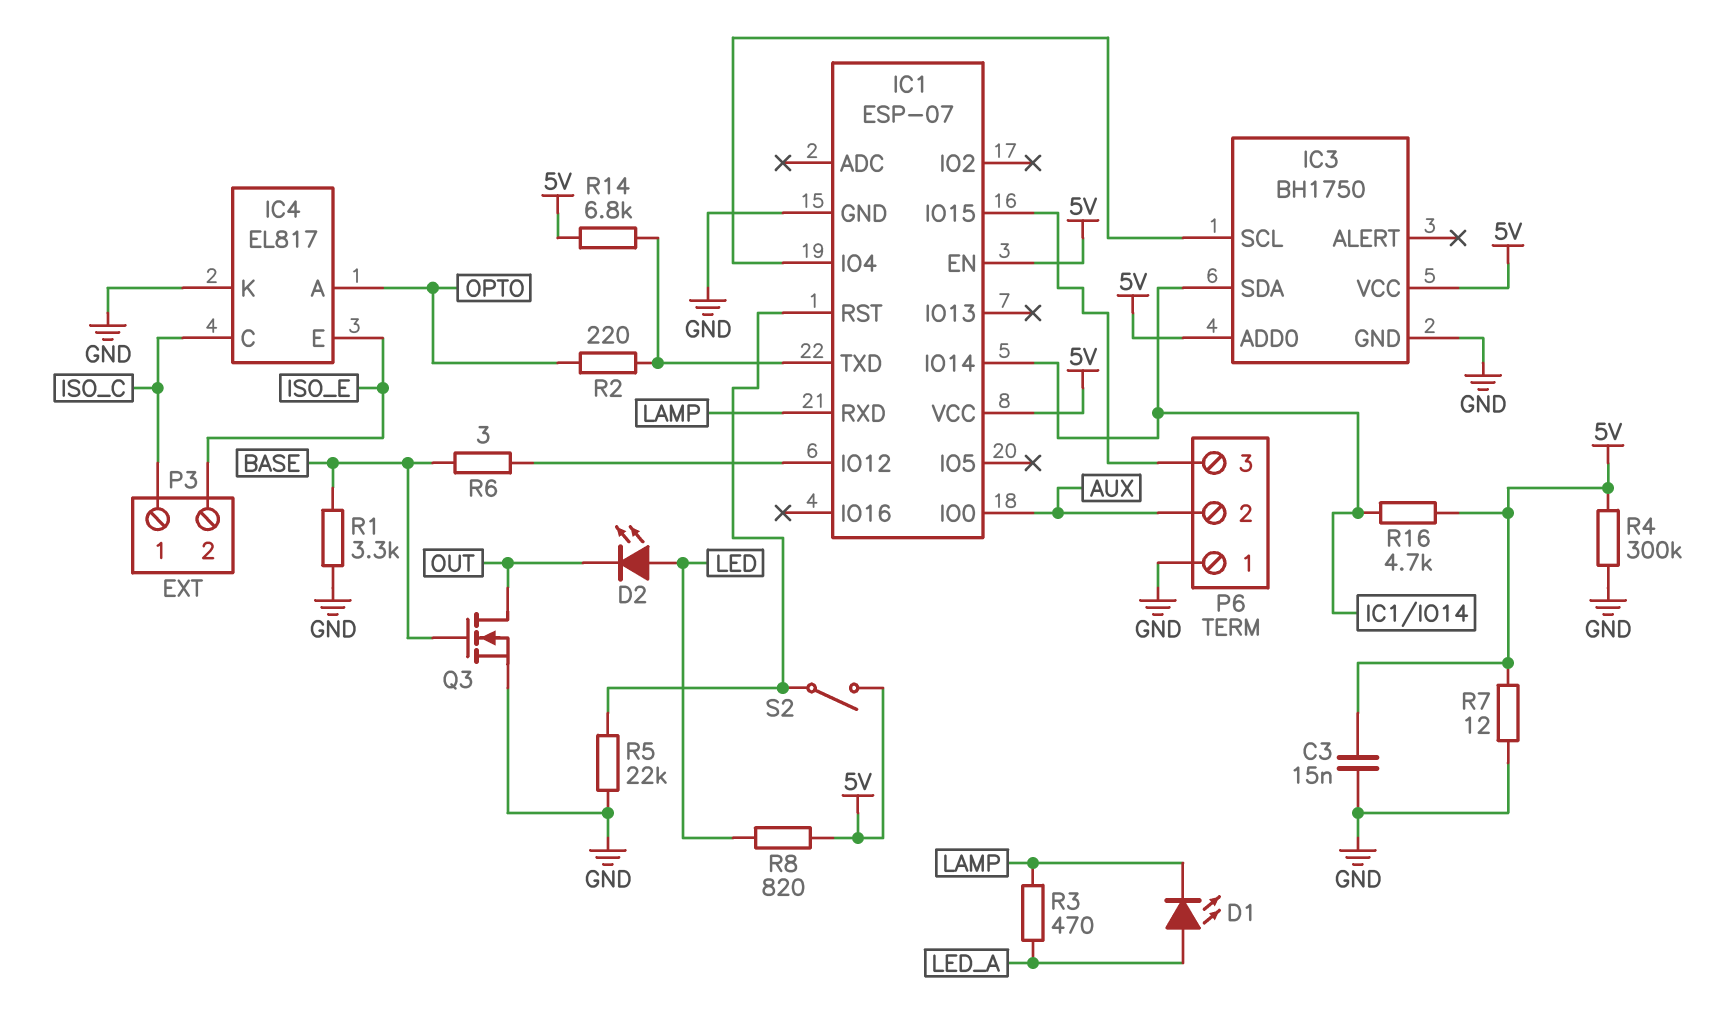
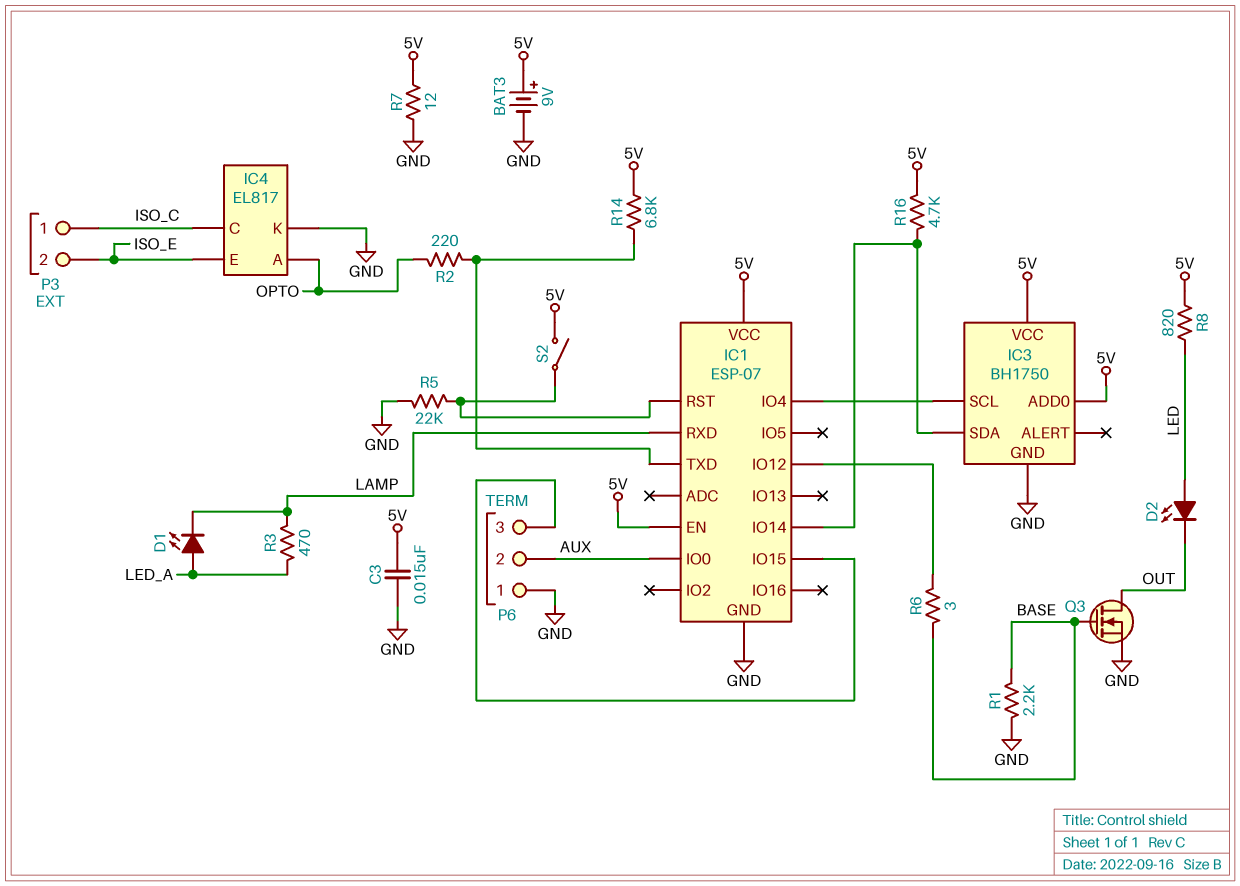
BAT3: none -> 9V (plus 5V, minus GND)
R1: 3.3k (BASE, GND) -> 2.2k (BASE, GND)
R4: 300k (5V, GND) -> none

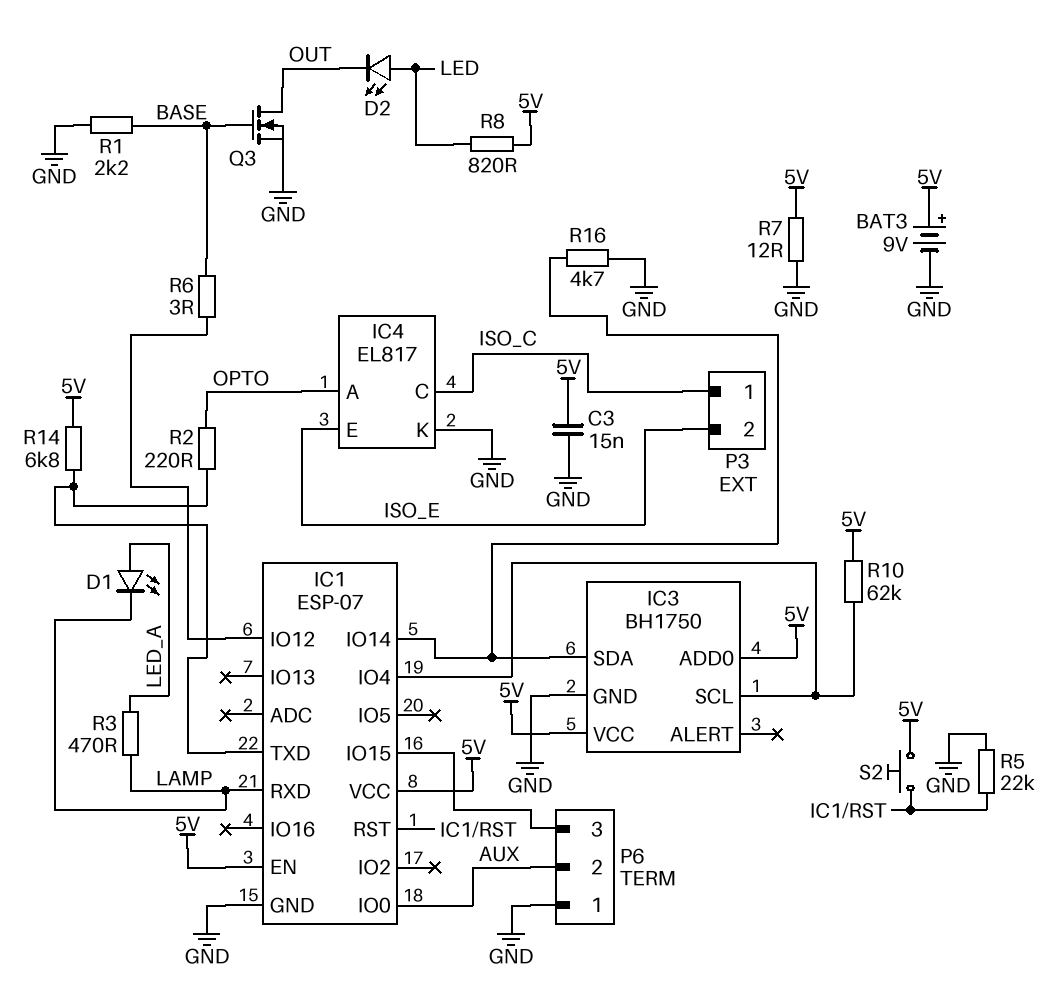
R10: none -> 62k (5V, IC1/IO4)
R16: 4.7k (5V, IC1/IO14) -> 4.7k (GND, IC1/IO14)
S2: switch (5V, IC1/RST) -> button (5V, IC1/RST)

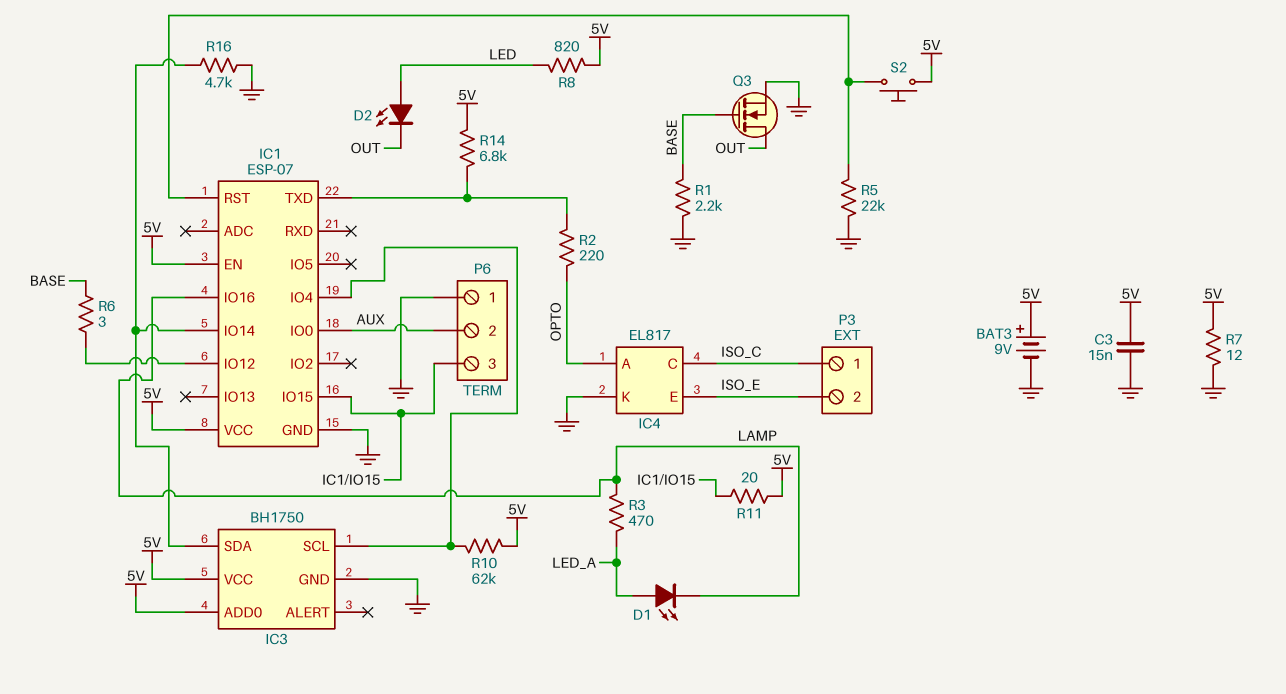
IC1 pin IO16: none -> LAMP
IC1 pin RXD: LAMP -> none
R11: none -> 20 (5V, IC1/IO15)

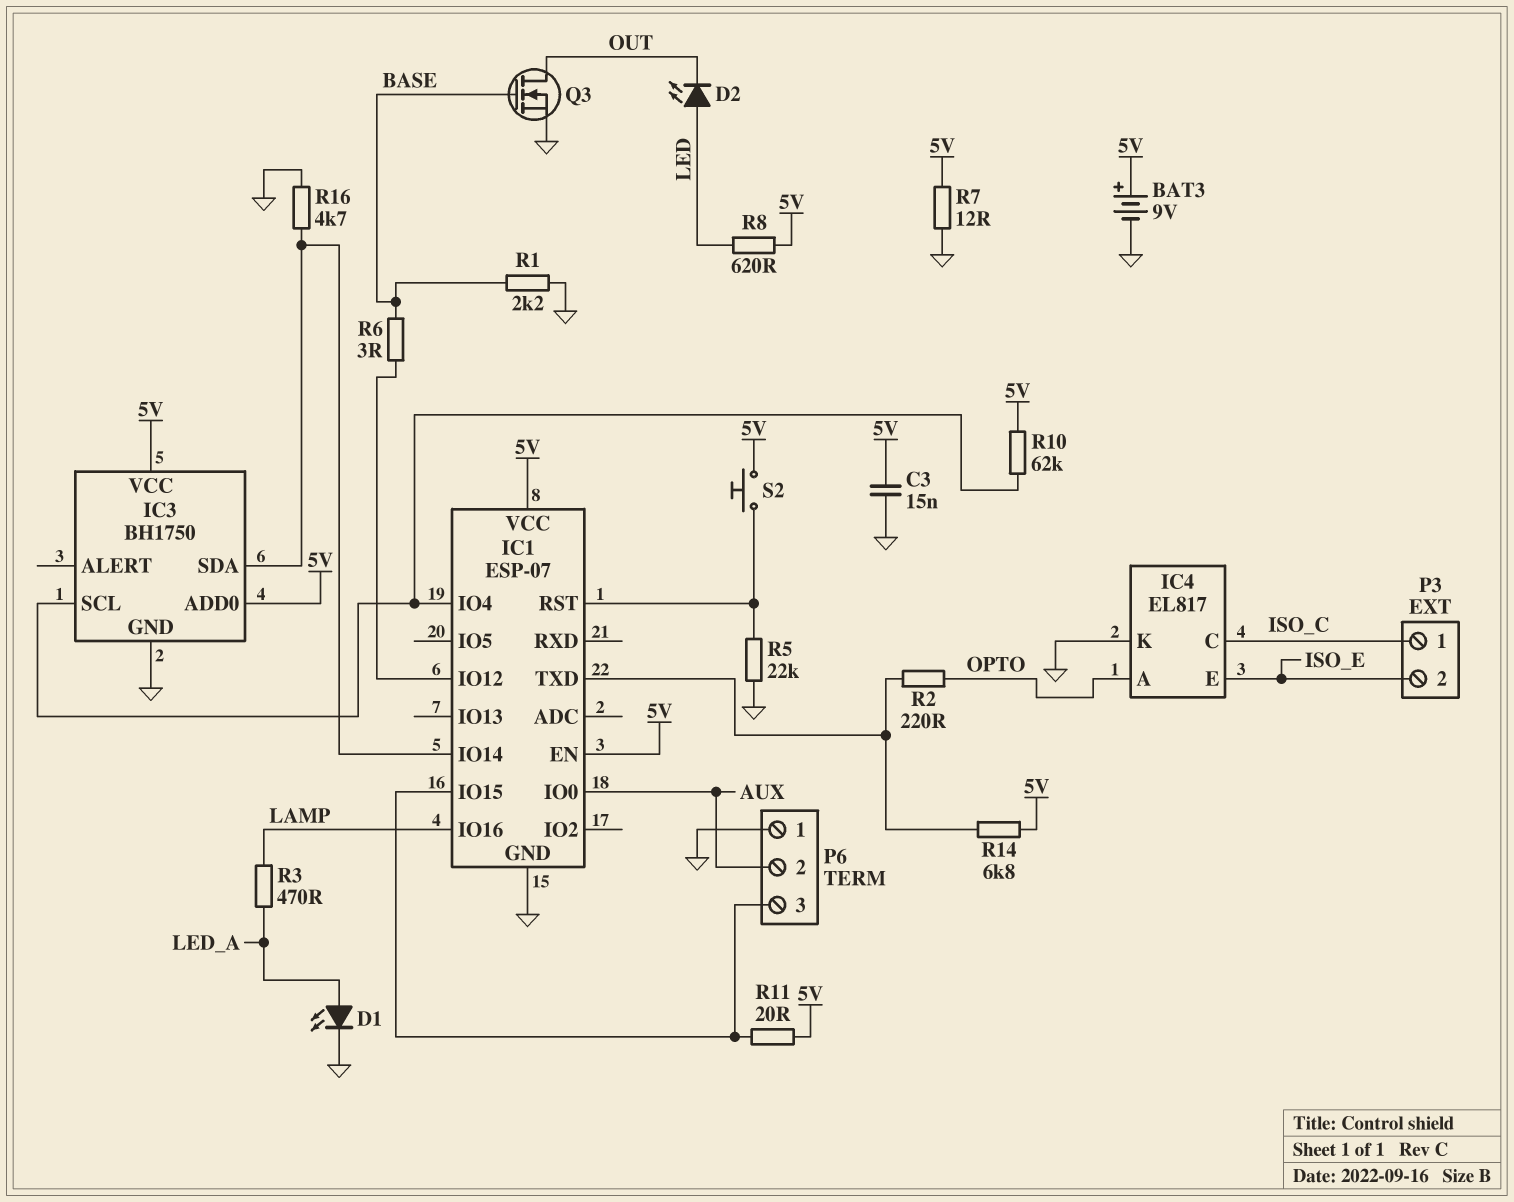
D1: LED (A LED_A, K LAMP) -> LED (A LED_A, K GND)
R8: 820 (5V, LED) -> 620 (5V, LED)

